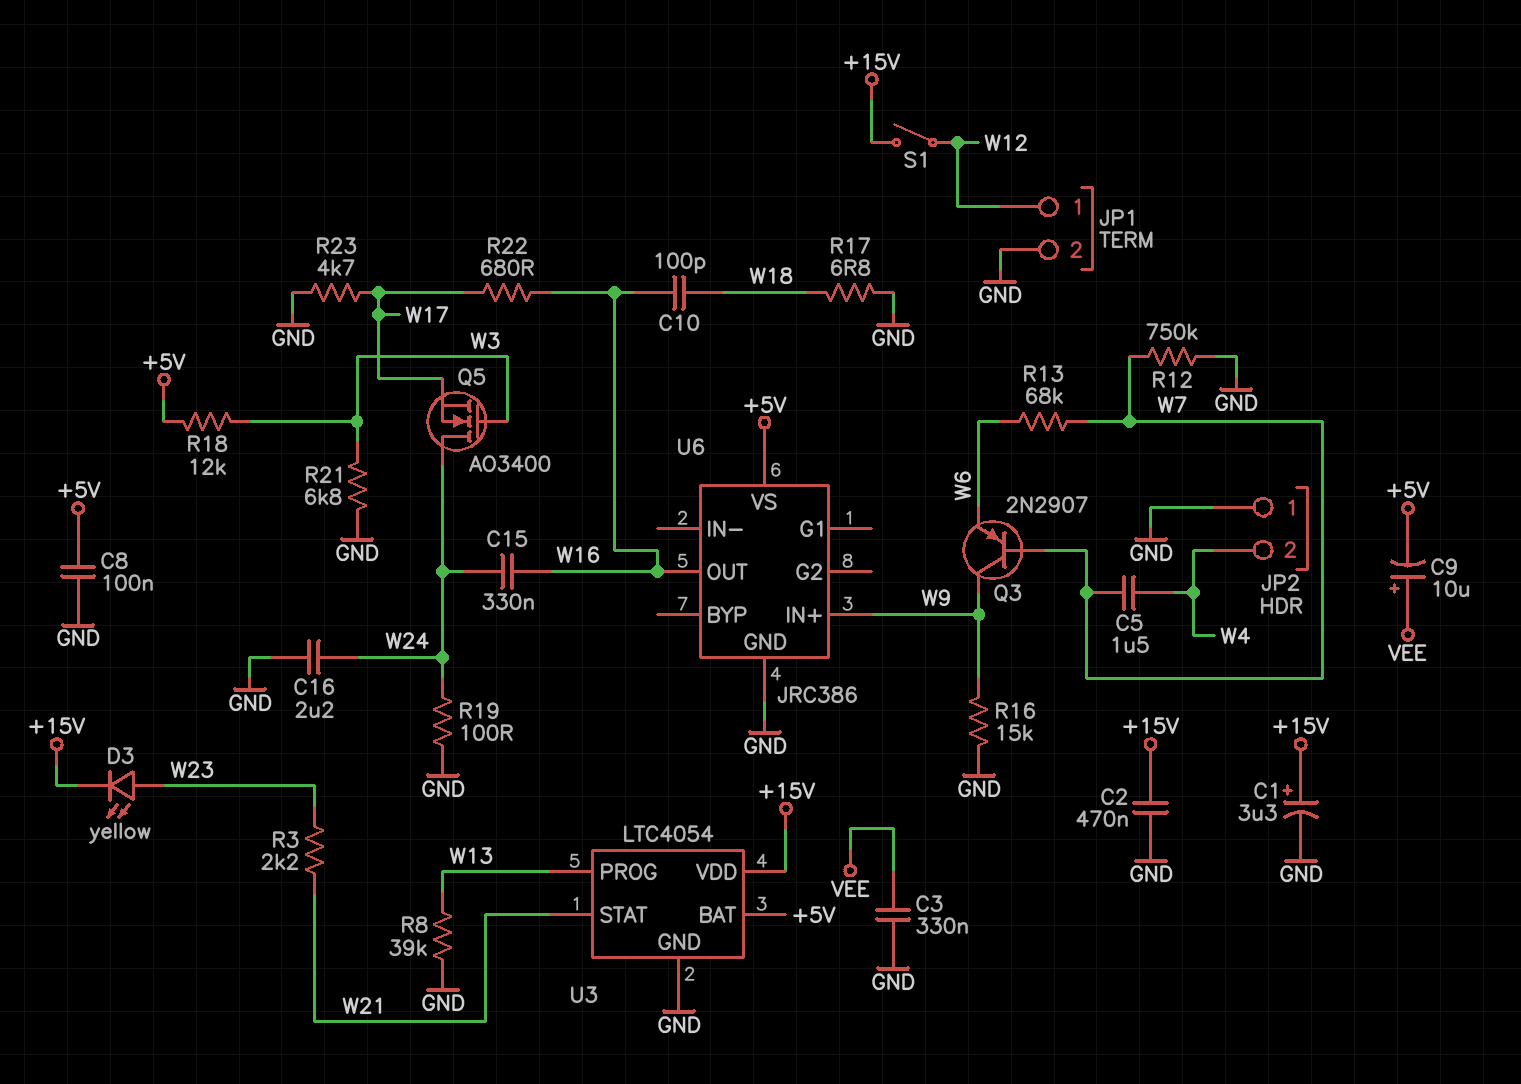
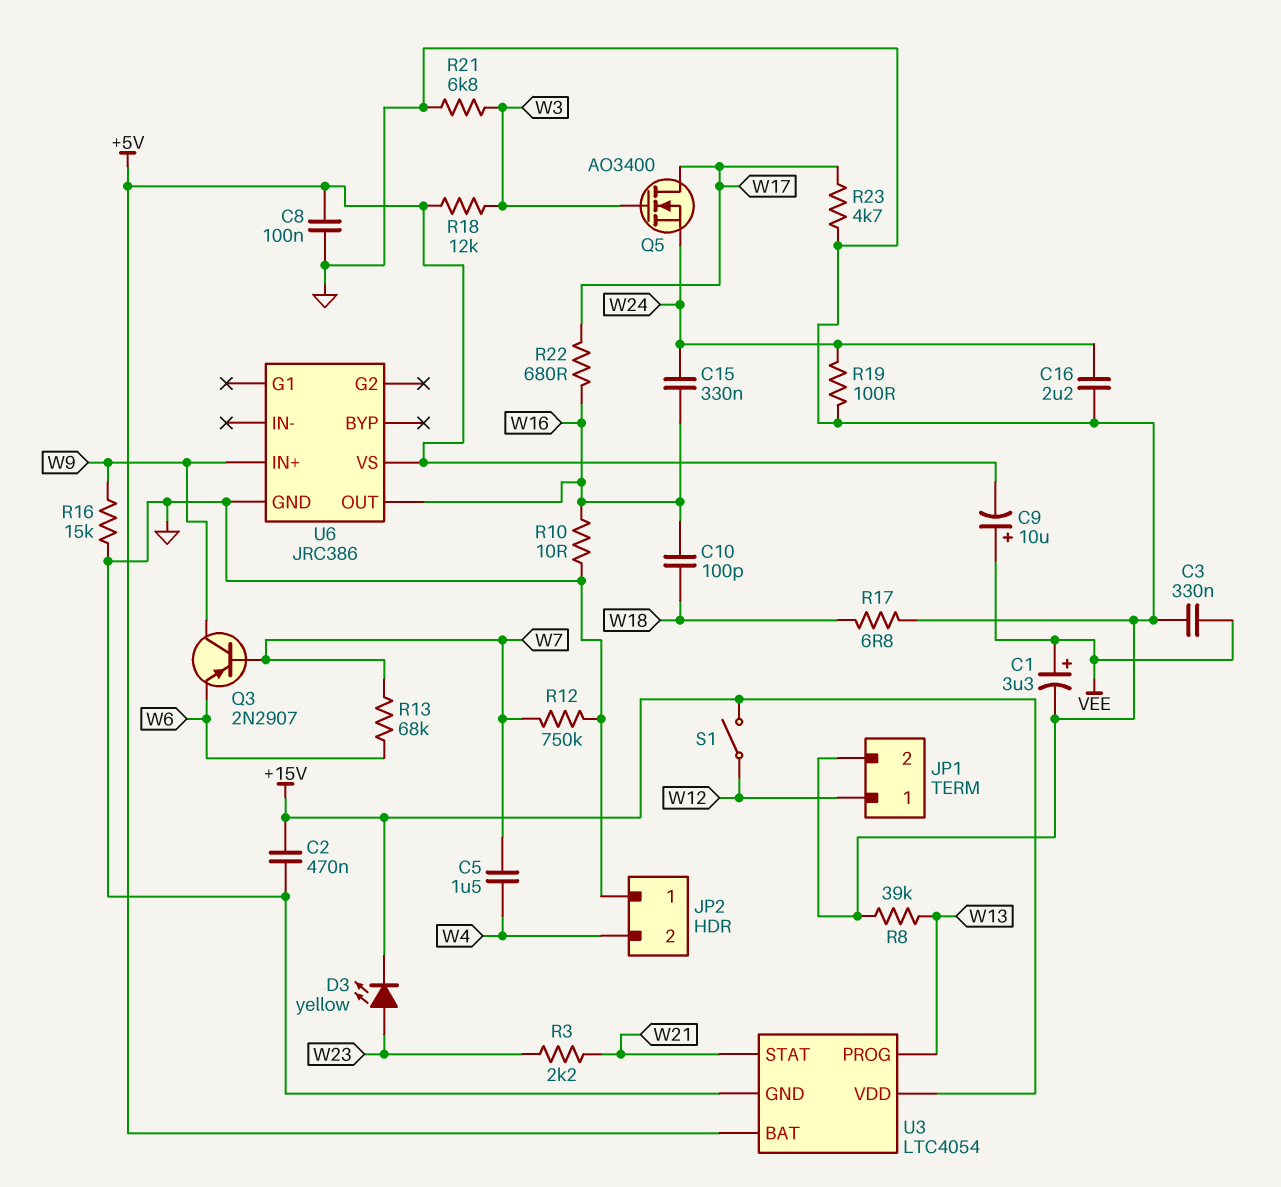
C1: 3.3uF (plus +15V, minus GND) -> 3.3uF (plus VEE, minus GND)
Q5: NMOS AO3400 (G W3, D W24, S W17) -> NMOS AO3400 (G W3, D W17, S W24)
R10: none -> 10 (GND, W16)

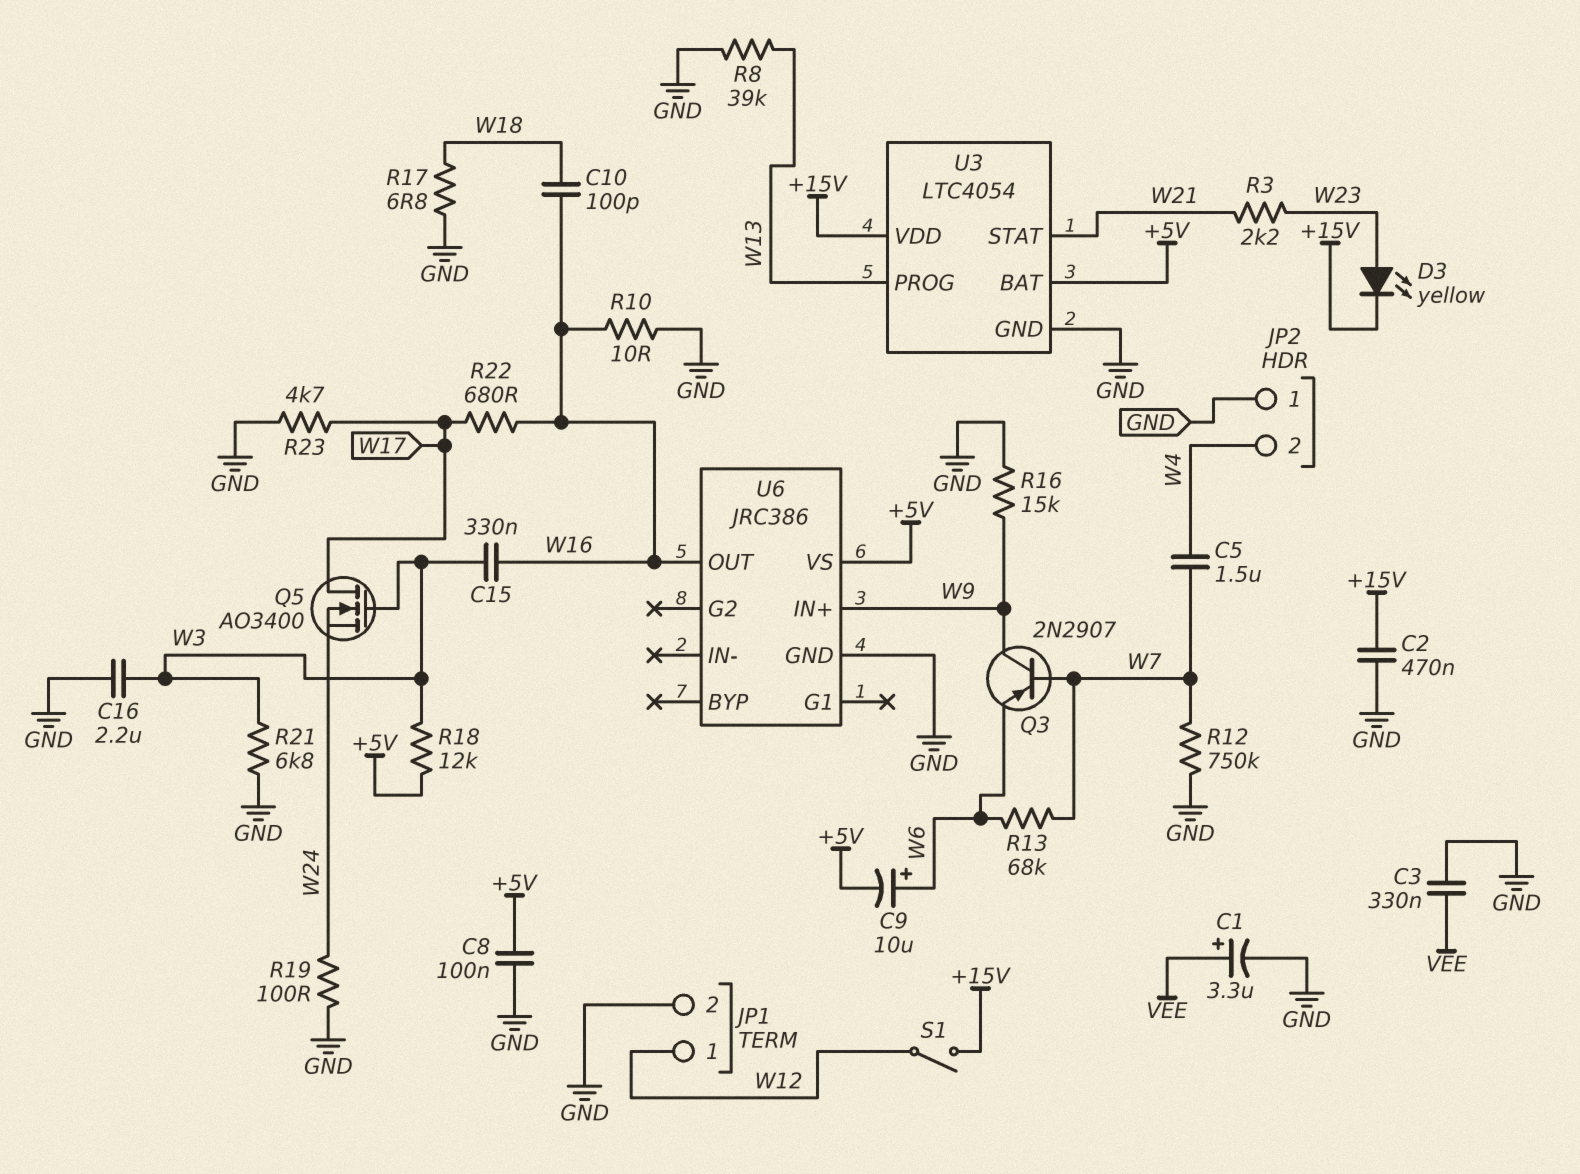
C9: 10uF (plus VEE, minus +5V) -> 10uF (plus W6, minus +5V)
C15: 330nF (W16, W24) -> 330nF (W3, W16)
C16: 2.2uF (GND, W24) -> 2.2uF (GND, W3)

